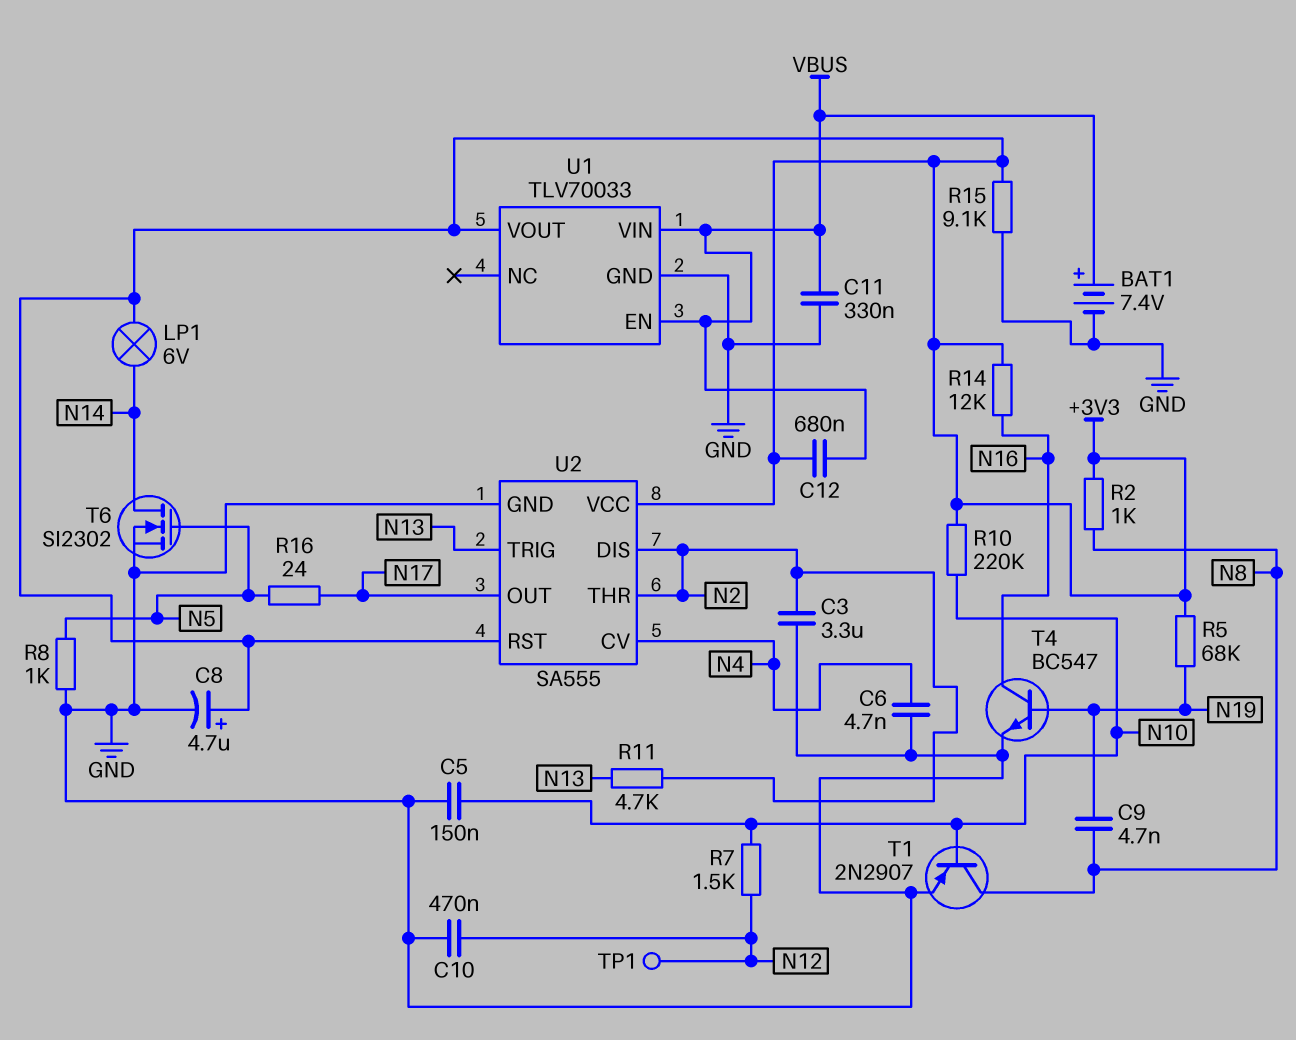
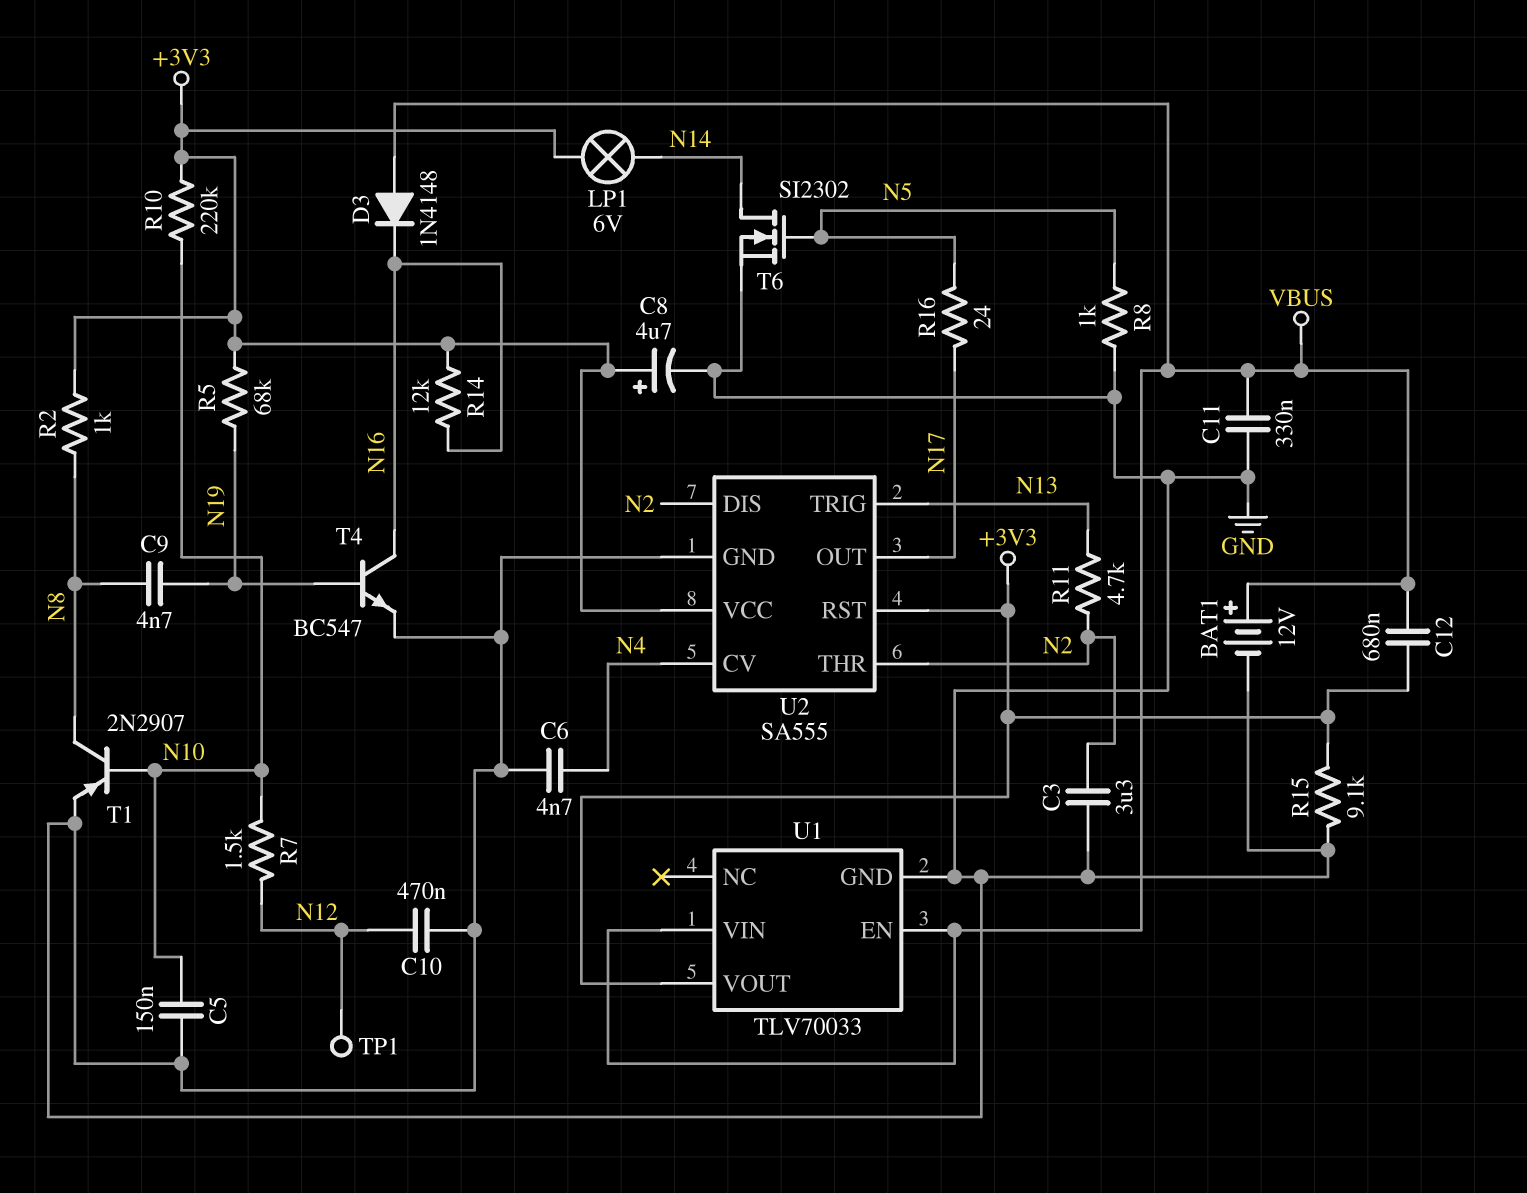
BAT1: 7.4V (plus VBUS, minus GND) -> 12V (plus VBUS, minus GND)
D3: none -> diode 1N4148 (A VBUS, K N16)

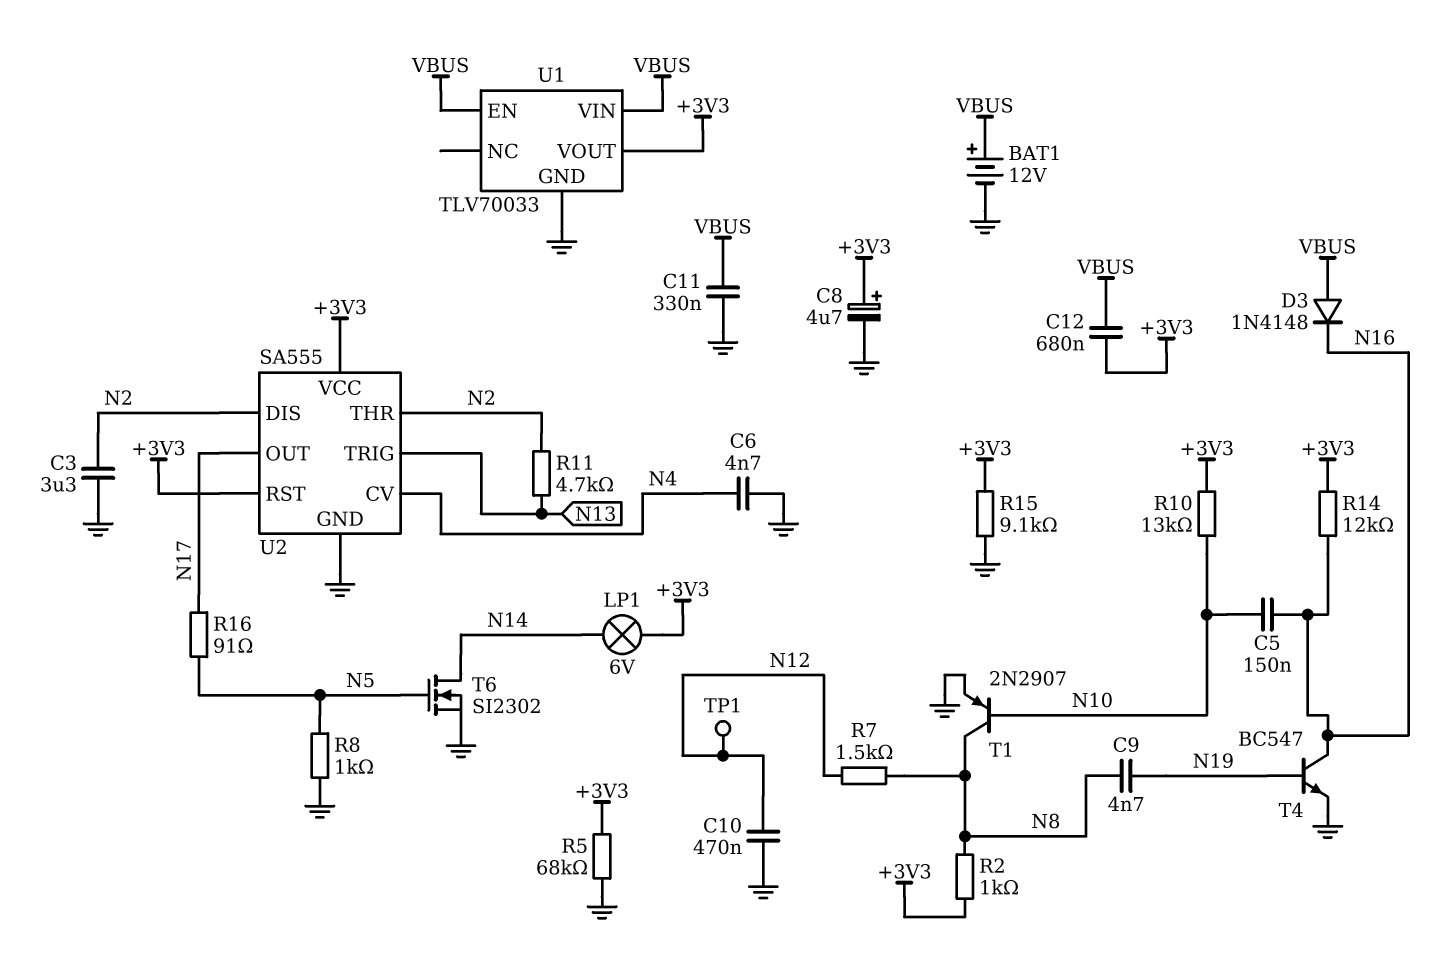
C5: 150nF (GND, N10) -> 150nF (N10, N16)
R5: 68k (+3V3, N19) -> 68k (+3V3, GND)
R7: 1.5k (N10, N12) -> 1.5k (N8, N12)
R10: 220k (+3V3, N10) -> 13k (+3V3, N10)
R16: 24 (N5, N17) -> 91 (N5, N17)

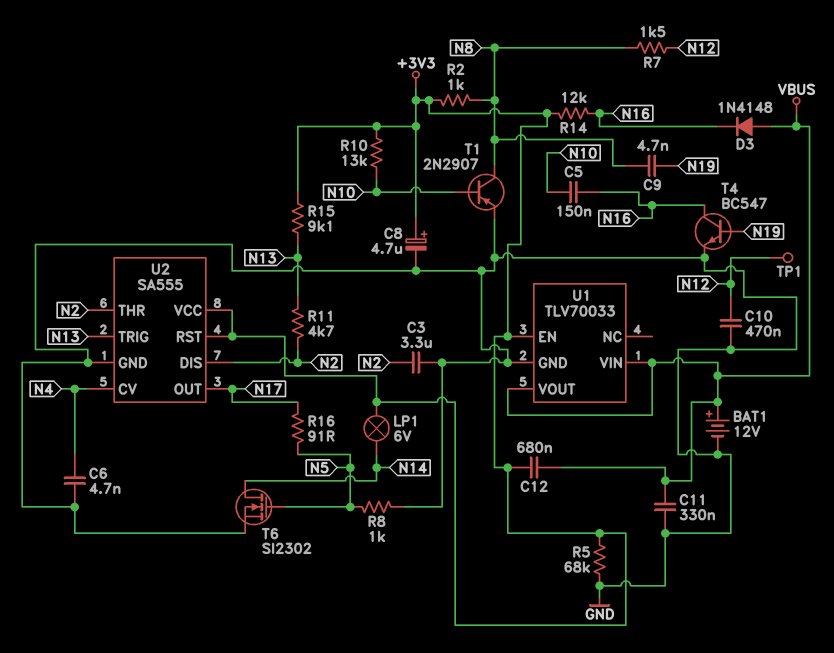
R15: 9.1k (+3V3, GND) -> 9.1k (+3V3, N13)
U1 pin EN: VBUS -> +3V3
U1 pin VOUT: +3V3 -> VBUS

